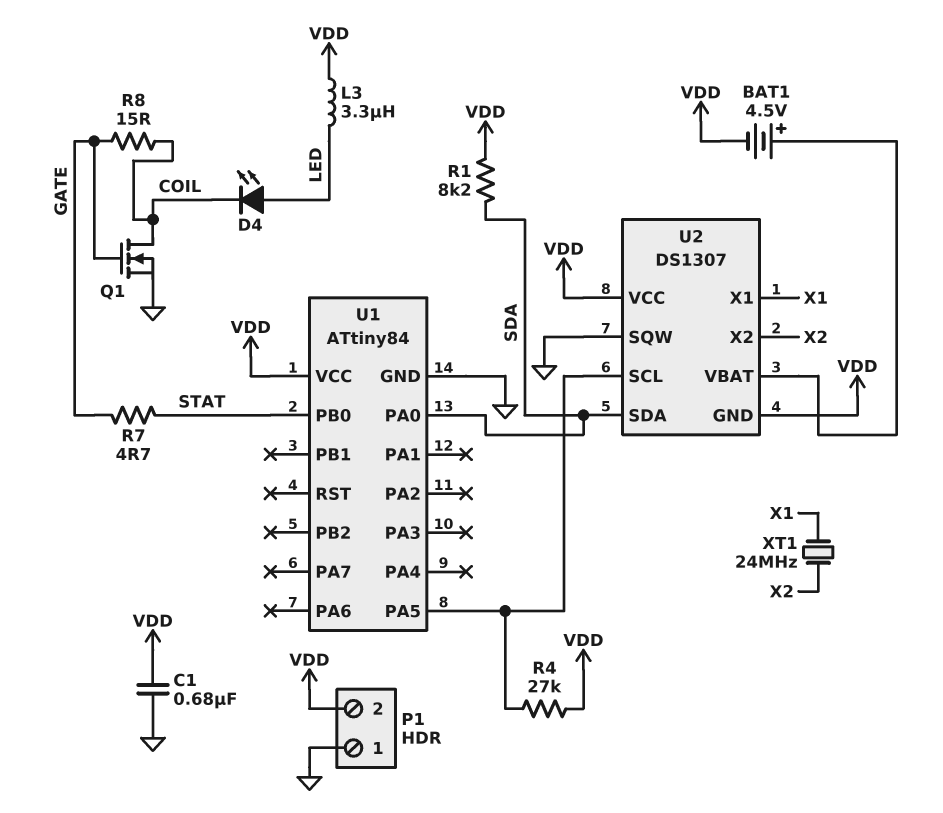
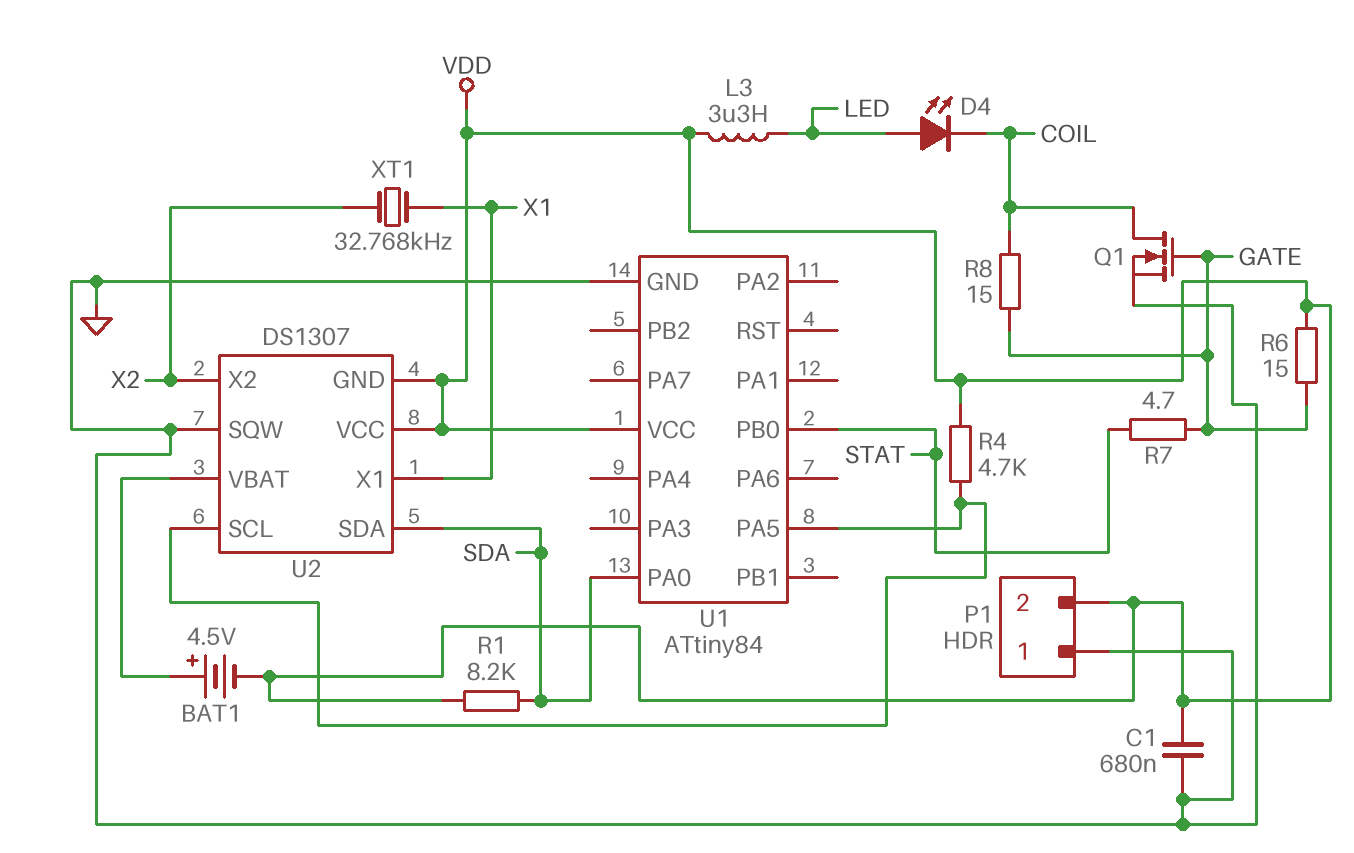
R4: 27k (U1/PA5, VDD) -> 4.7k (U1/PA5, VDD)
R6: none -> 15 (GATE, VDD)
XT1: 24MHz (X1, X2) -> 32.768kHz (X1, X2)

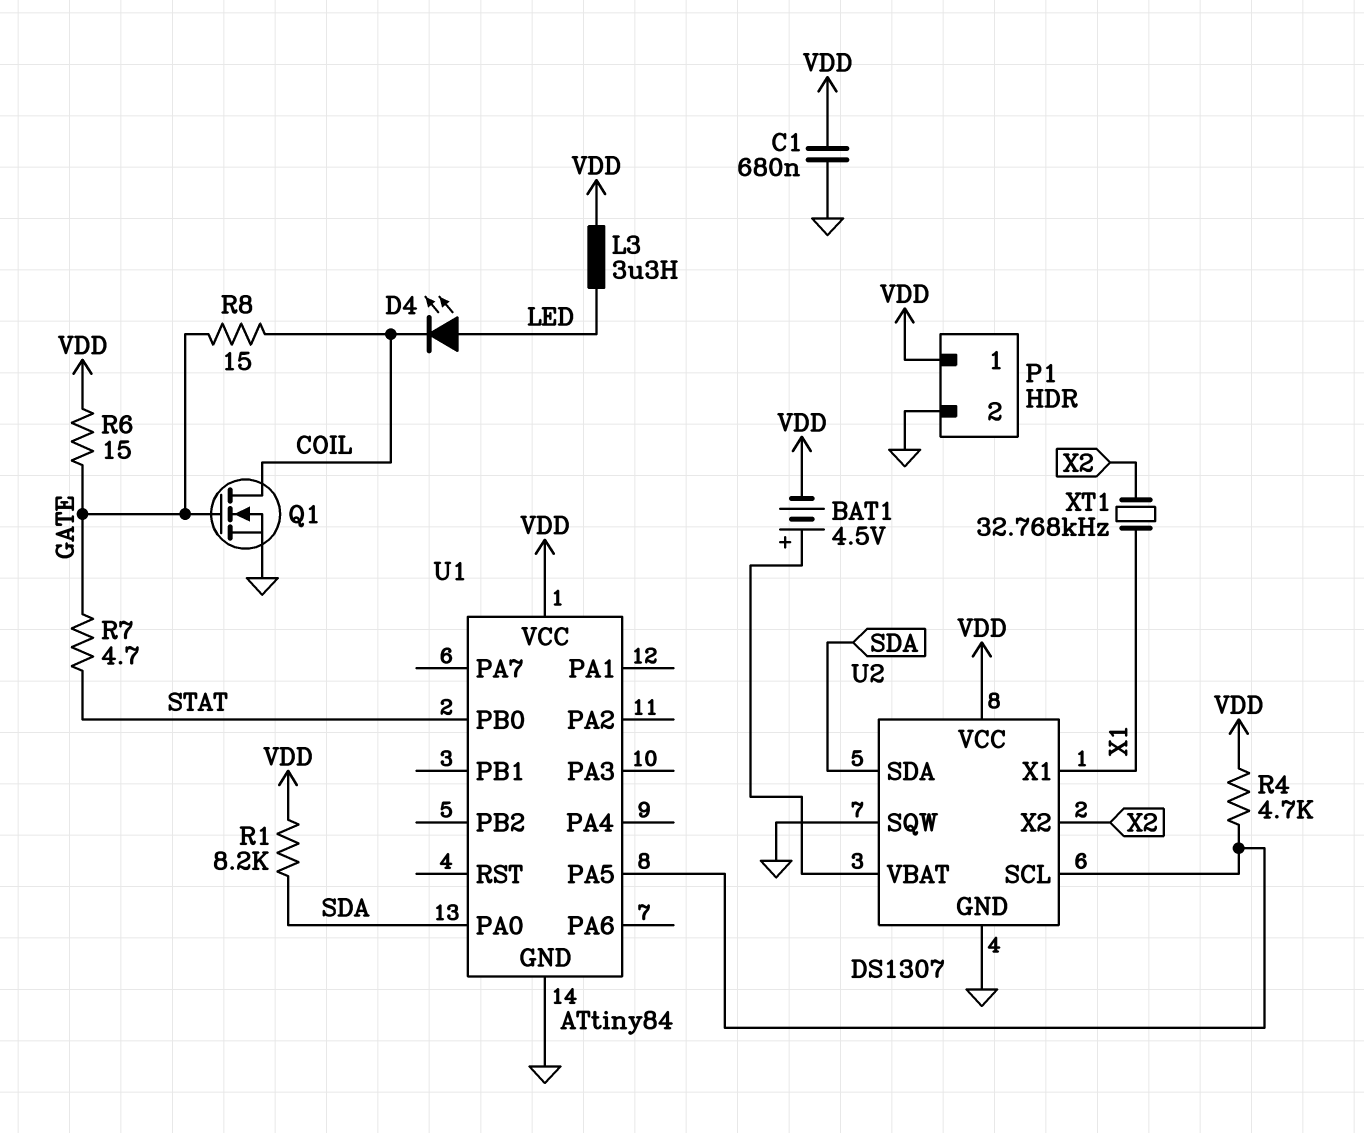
P1 pin 1: GND -> VDD
P1 pin 2: VDD -> GND
U2 pin GND: VDD -> GND

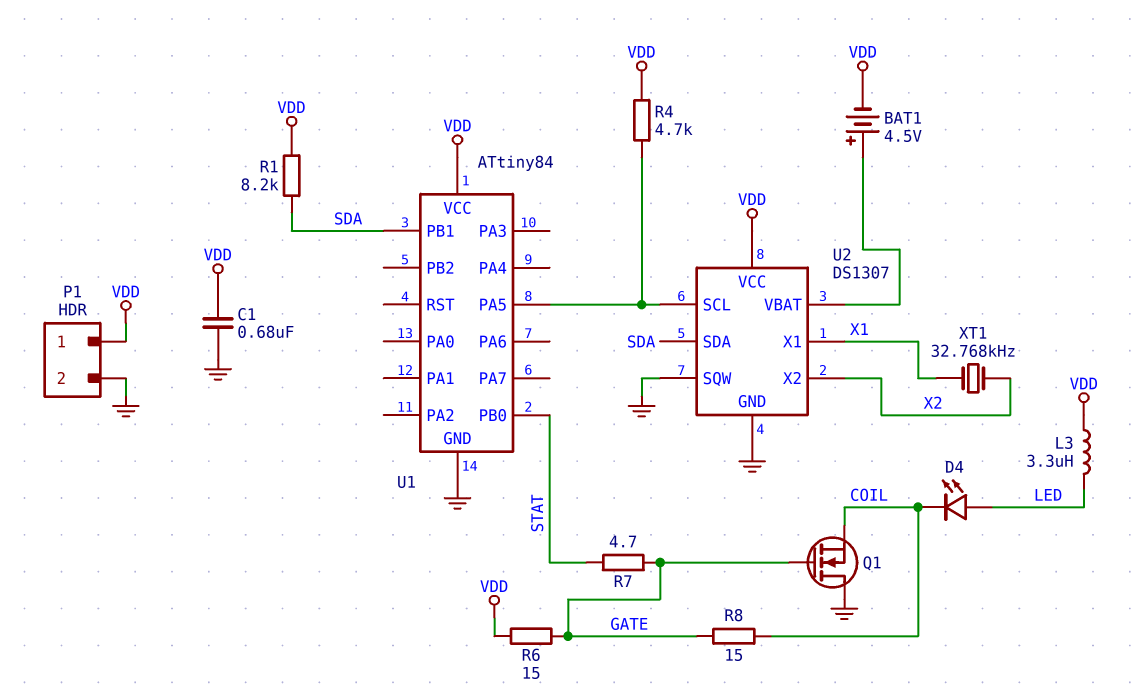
Q1: NMOS (G GATE, D COIL, S GND) -> NMOS (G GATE, D GND, S COIL)
U1 pin PA0: SDA -> none
U1 pin PB1: none -> SDA

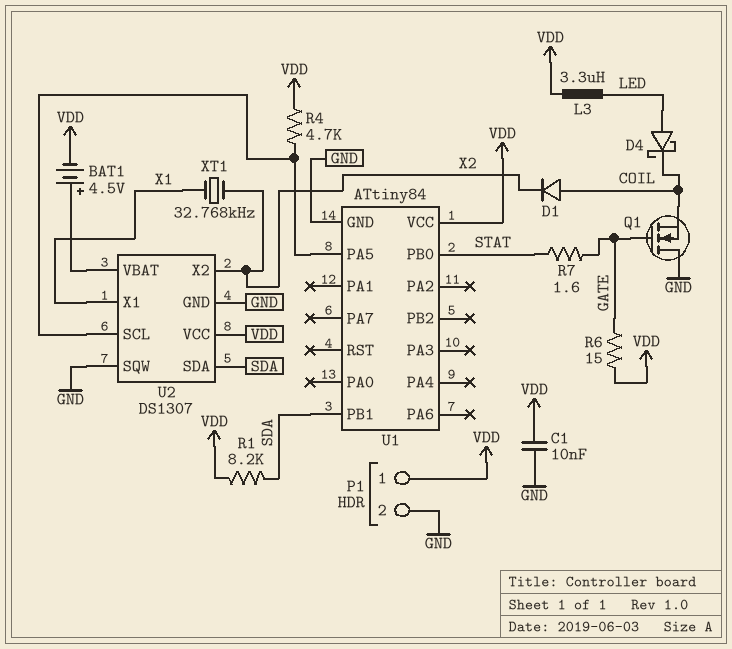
C1: 680nF (GND, VDD) -> 10nF (GND, VDD)
D1: none -> diode (A COIL, K X2)
D4: LED (A LED, K COIL) -> schottky (A LED, K COIL)
R7: 4.7 (GATE, STAT) -> 1.6 (GATE, STAT)
R8: 15 (COIL, GATE) -> none

